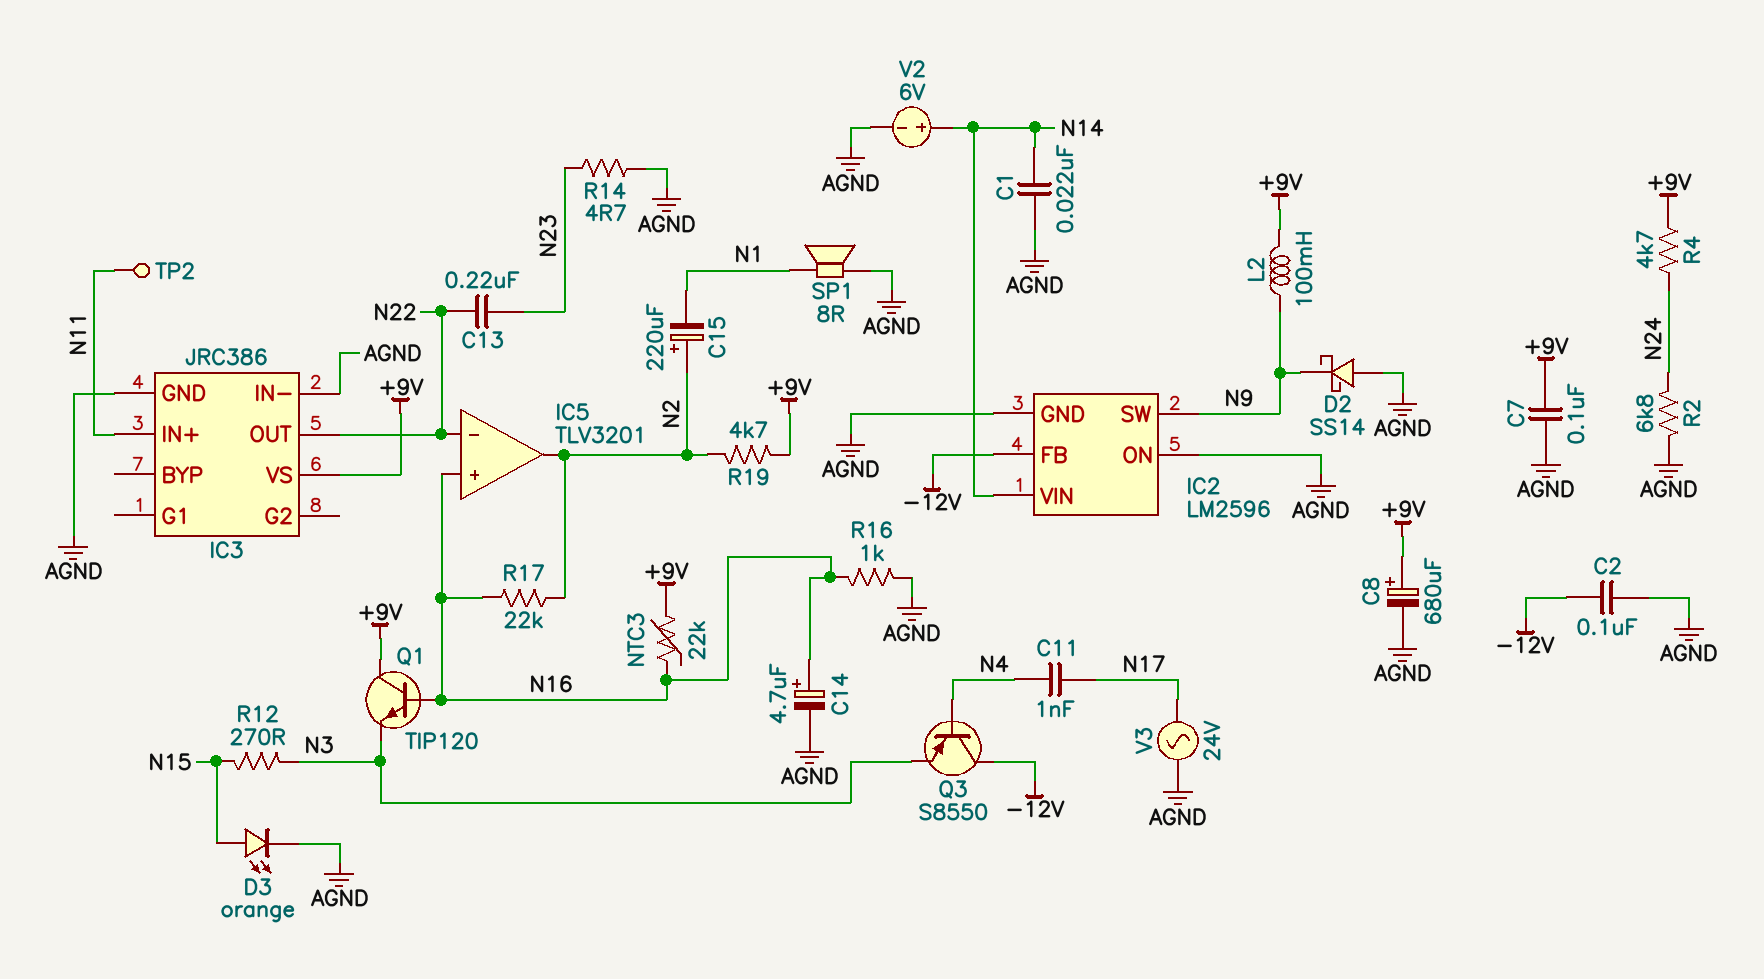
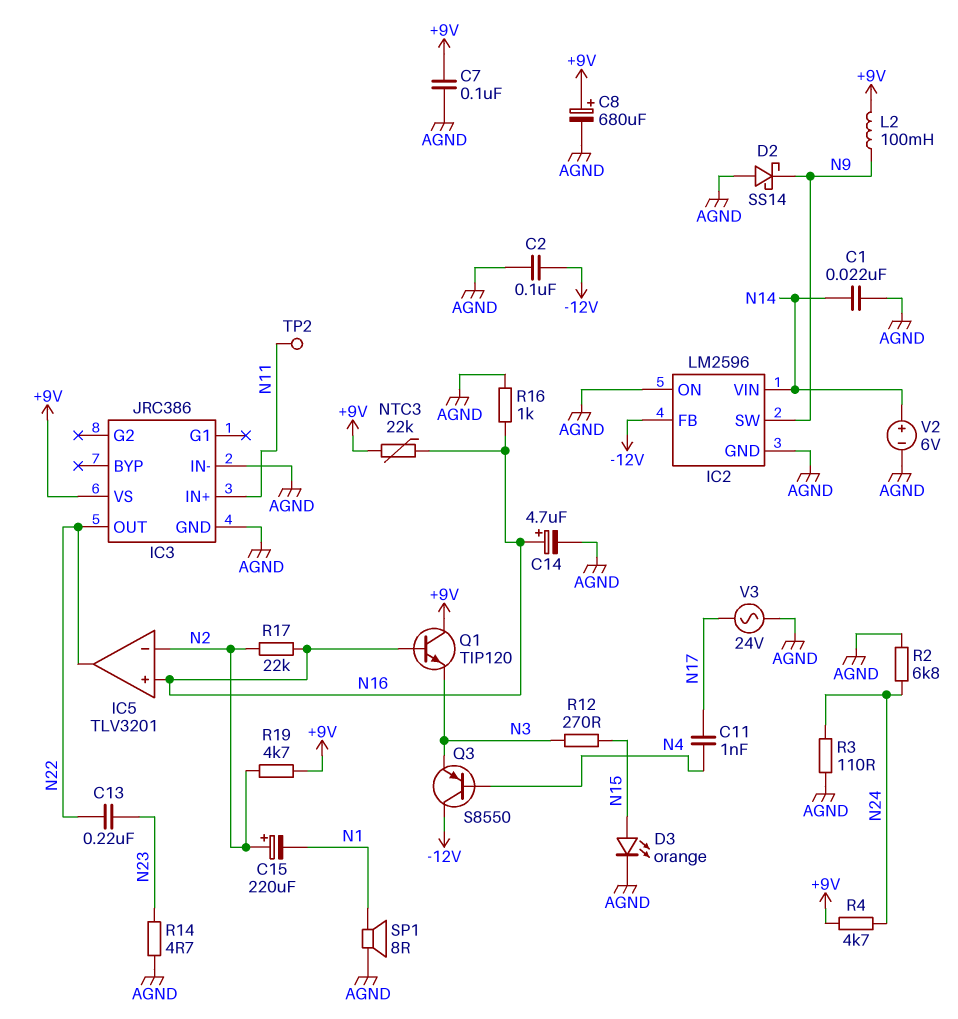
IC5 pin in-: N22 -> N2
IC5 pin out: N2 -> N22
R3: none -> 110 (AGND, N24)

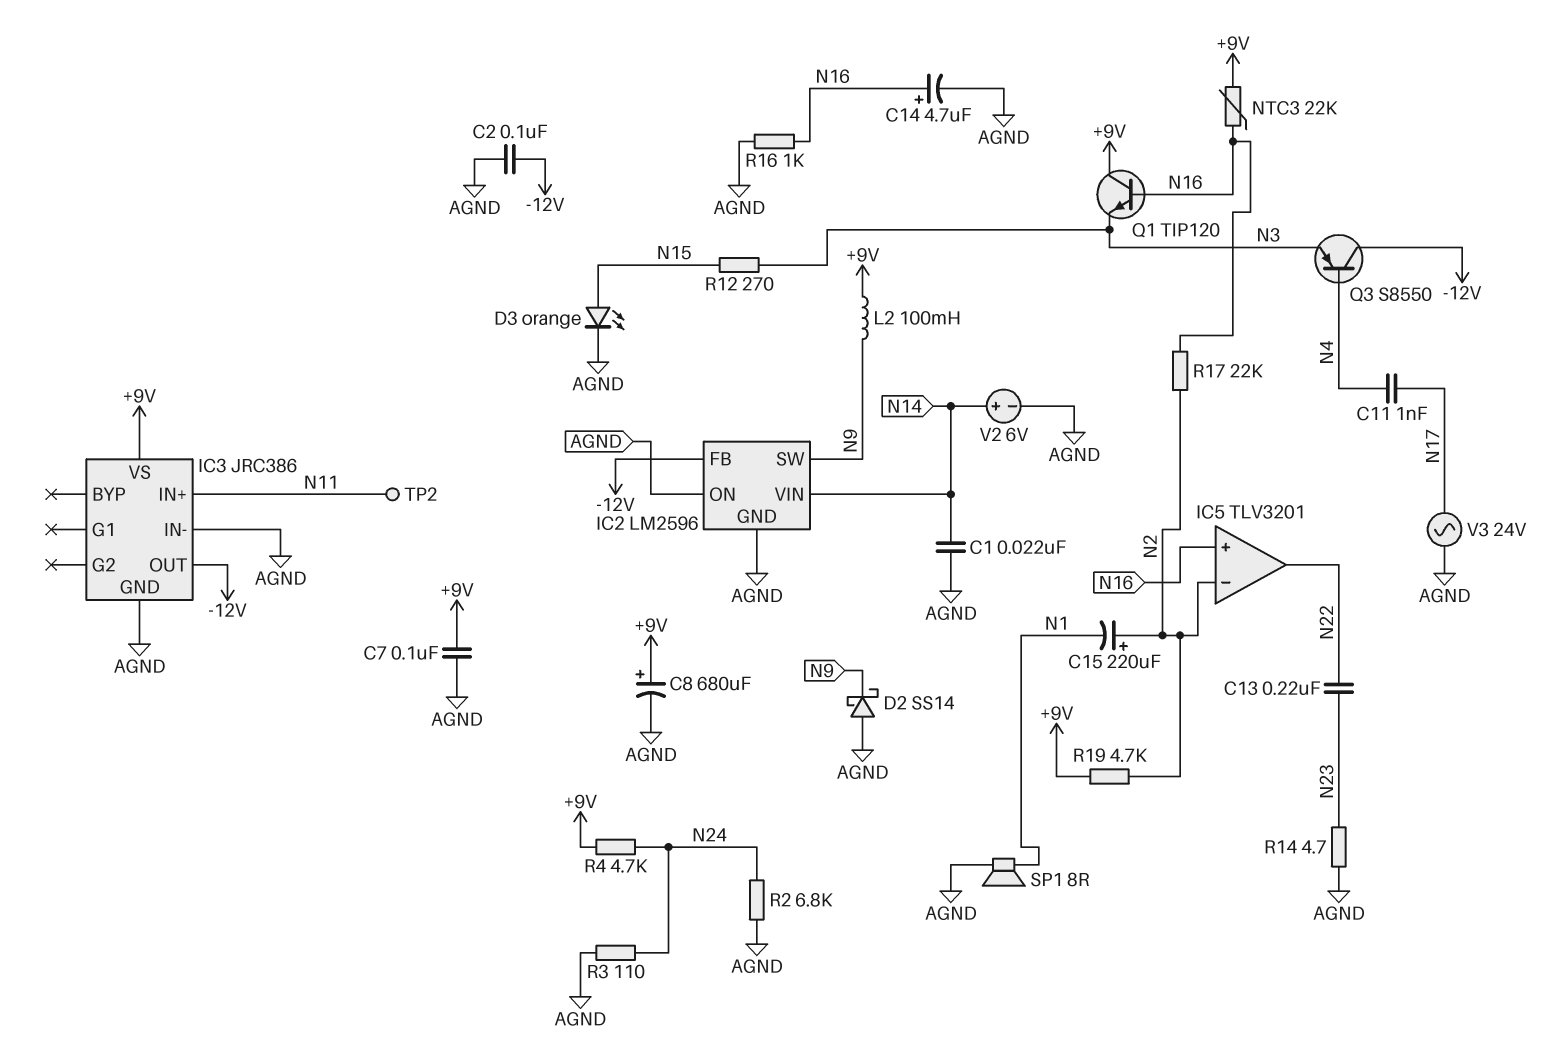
IC3 pin OUT: N22 -> -12V

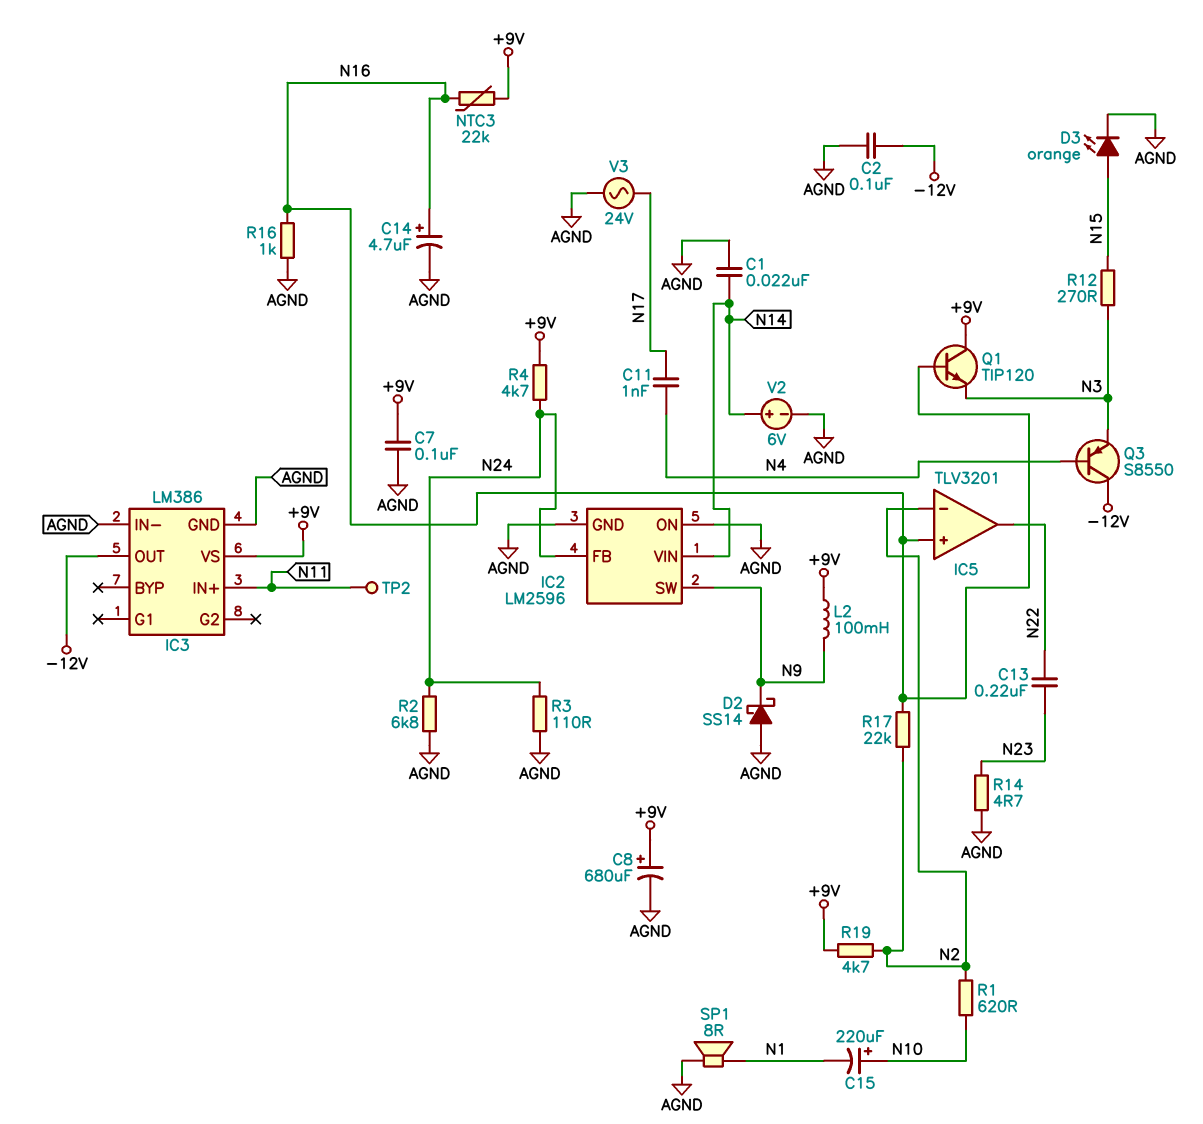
C15: 220uF (plus N2, minus N1) -> 220uF (plus N10, minus N1)
IC2 pin FB: -12V -> N24
IC3: JRC386 -> LM386
R1: none -> 620 (N2, N10)

